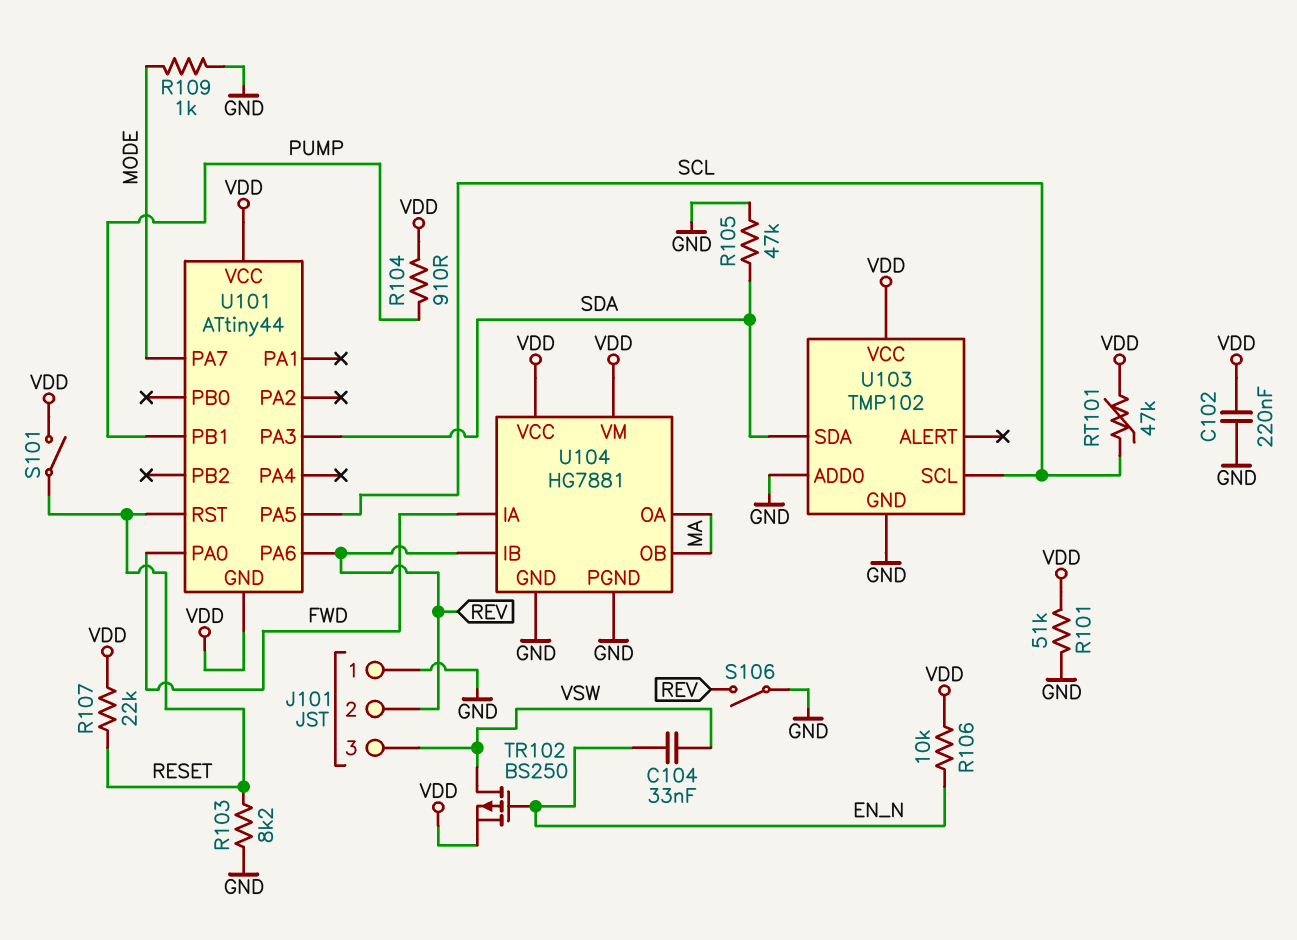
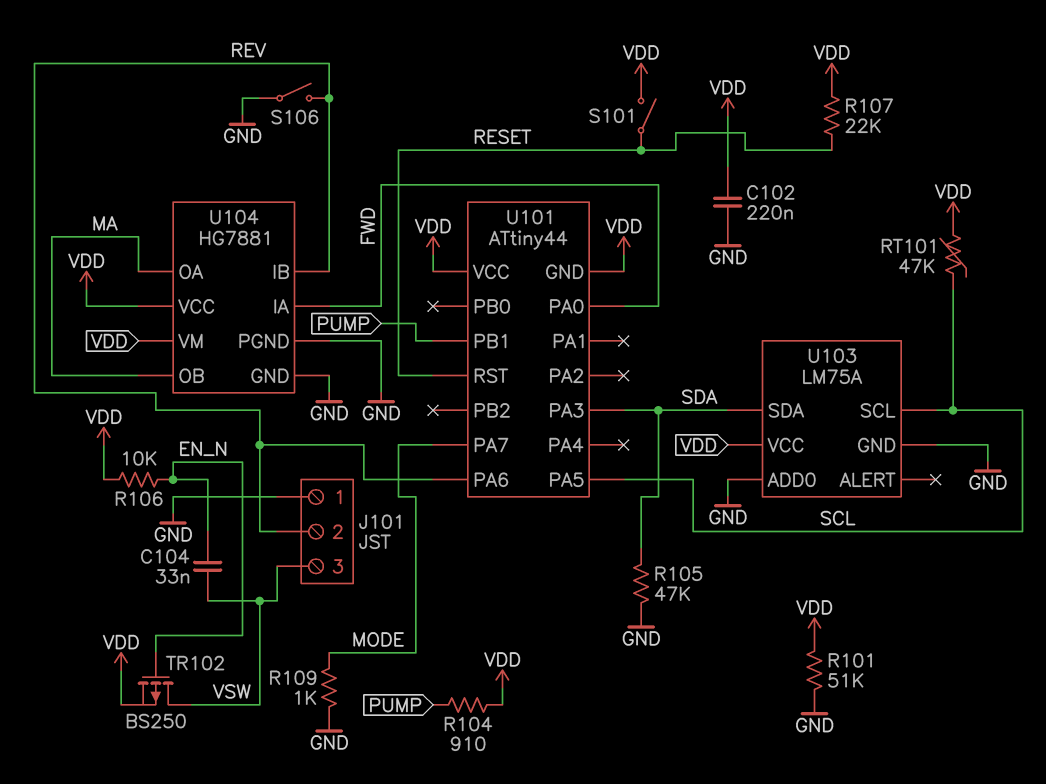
R103: 8.2k (GND, RESET) -> none
U103: TMP102 -> LM75A

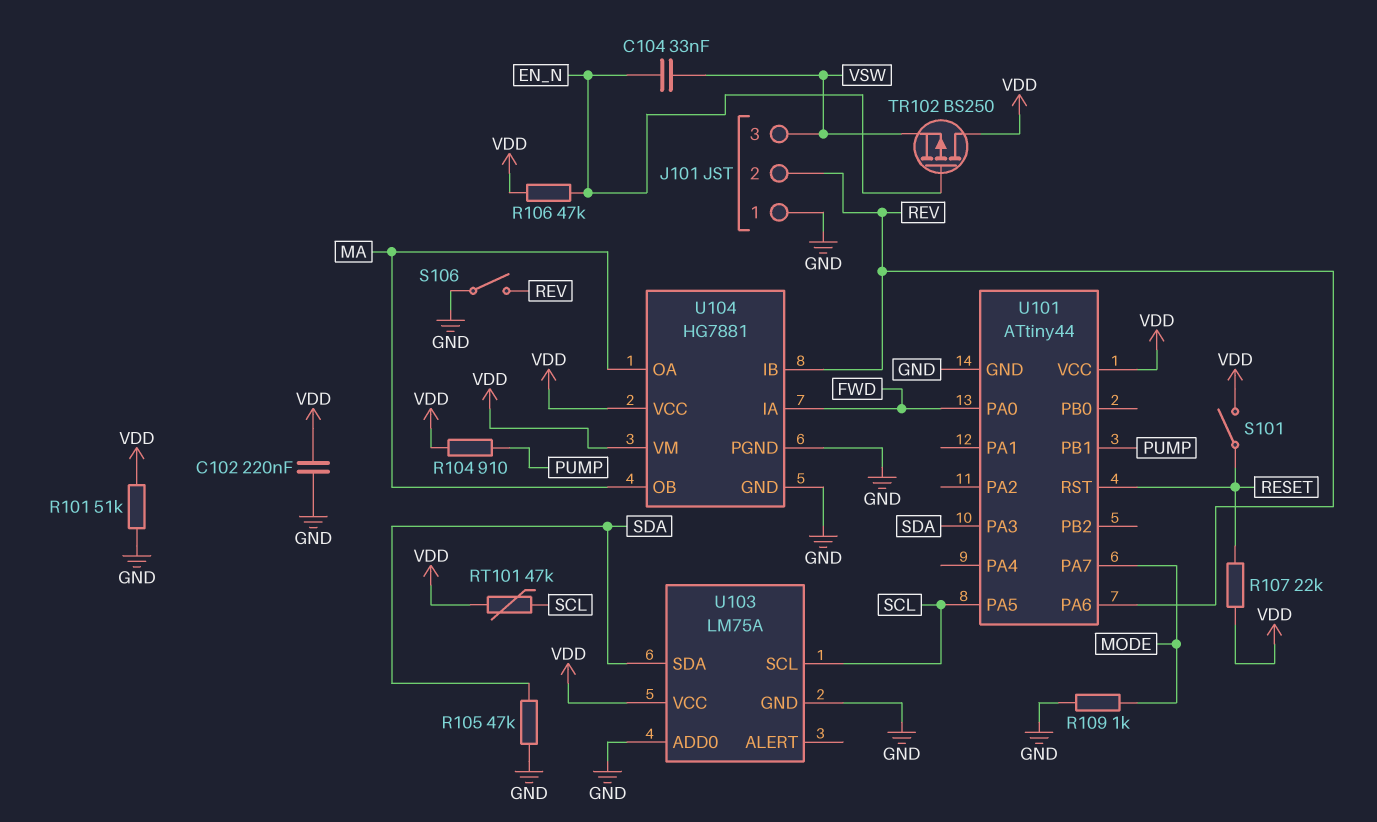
R106: 10k (EN_N, VDD) -> 47k (EN_N, VDD)
TR102: PMOS BS250 (G EN_N, D VSW, S VDD) -> PMOS BS250 (G EN_N, D VDD, S VSW)
U101 pin GND: VDD -> GND

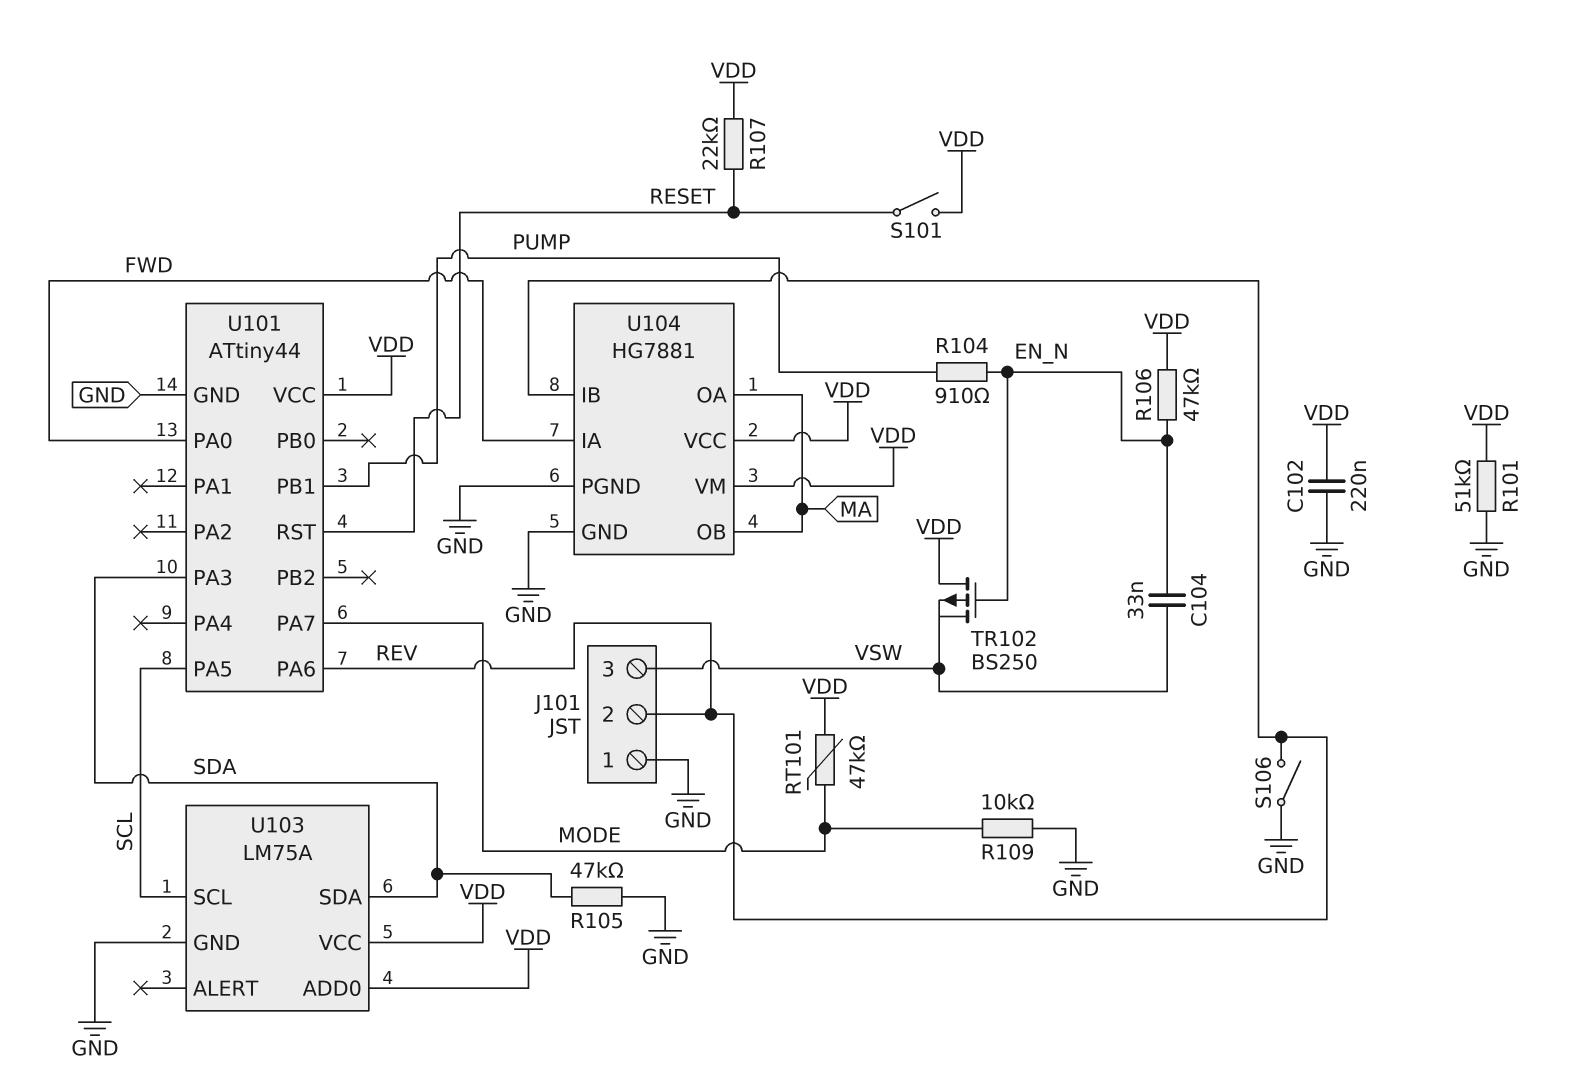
R104: 910 (PUMP, VDD) -> 910 (EN_N, PUMP)
R109: 1k (GND, MODE) -> 10k (GND, MODE)
RT101: 47k (SCL, VDD) -> 47k (MODE, VDD)
U103 pin ADD0: GND -> VDD

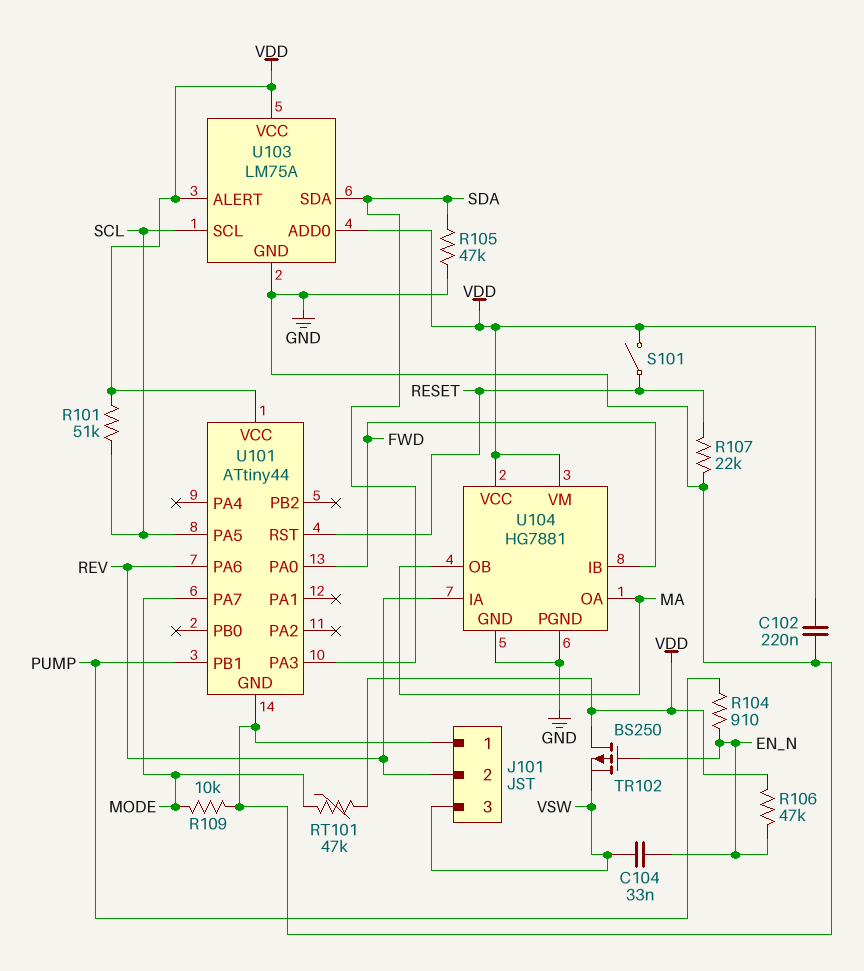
R101: 51k (GND, VDD) -> 51k (SCL, VDD)
R107: 22k (RESET, VDD) -> 22k (GND, RESET)
S106: switch (GND, REV) -> none
U103 pin ALERT: none -> VDD
U104 pin IA: FWD -> REV
U104 pin IB: REV -> FWD

